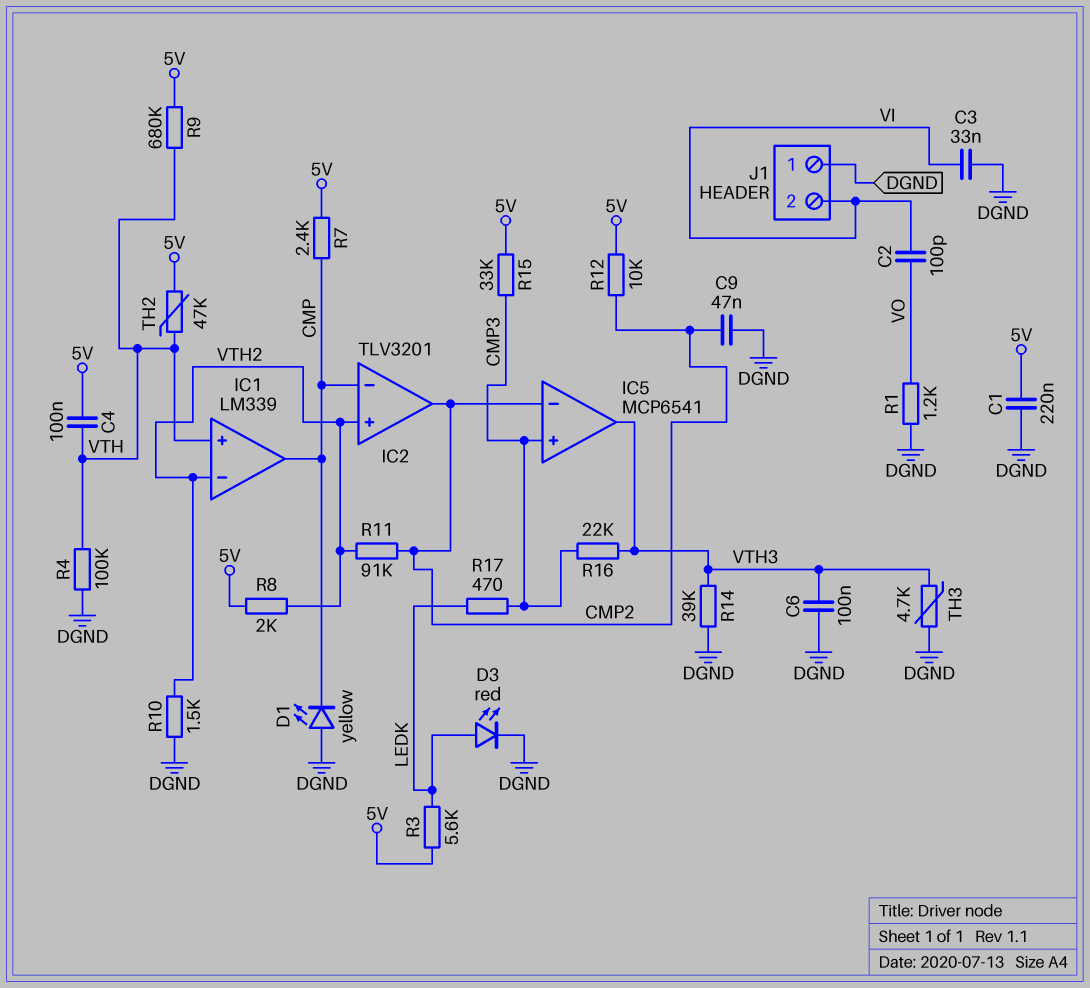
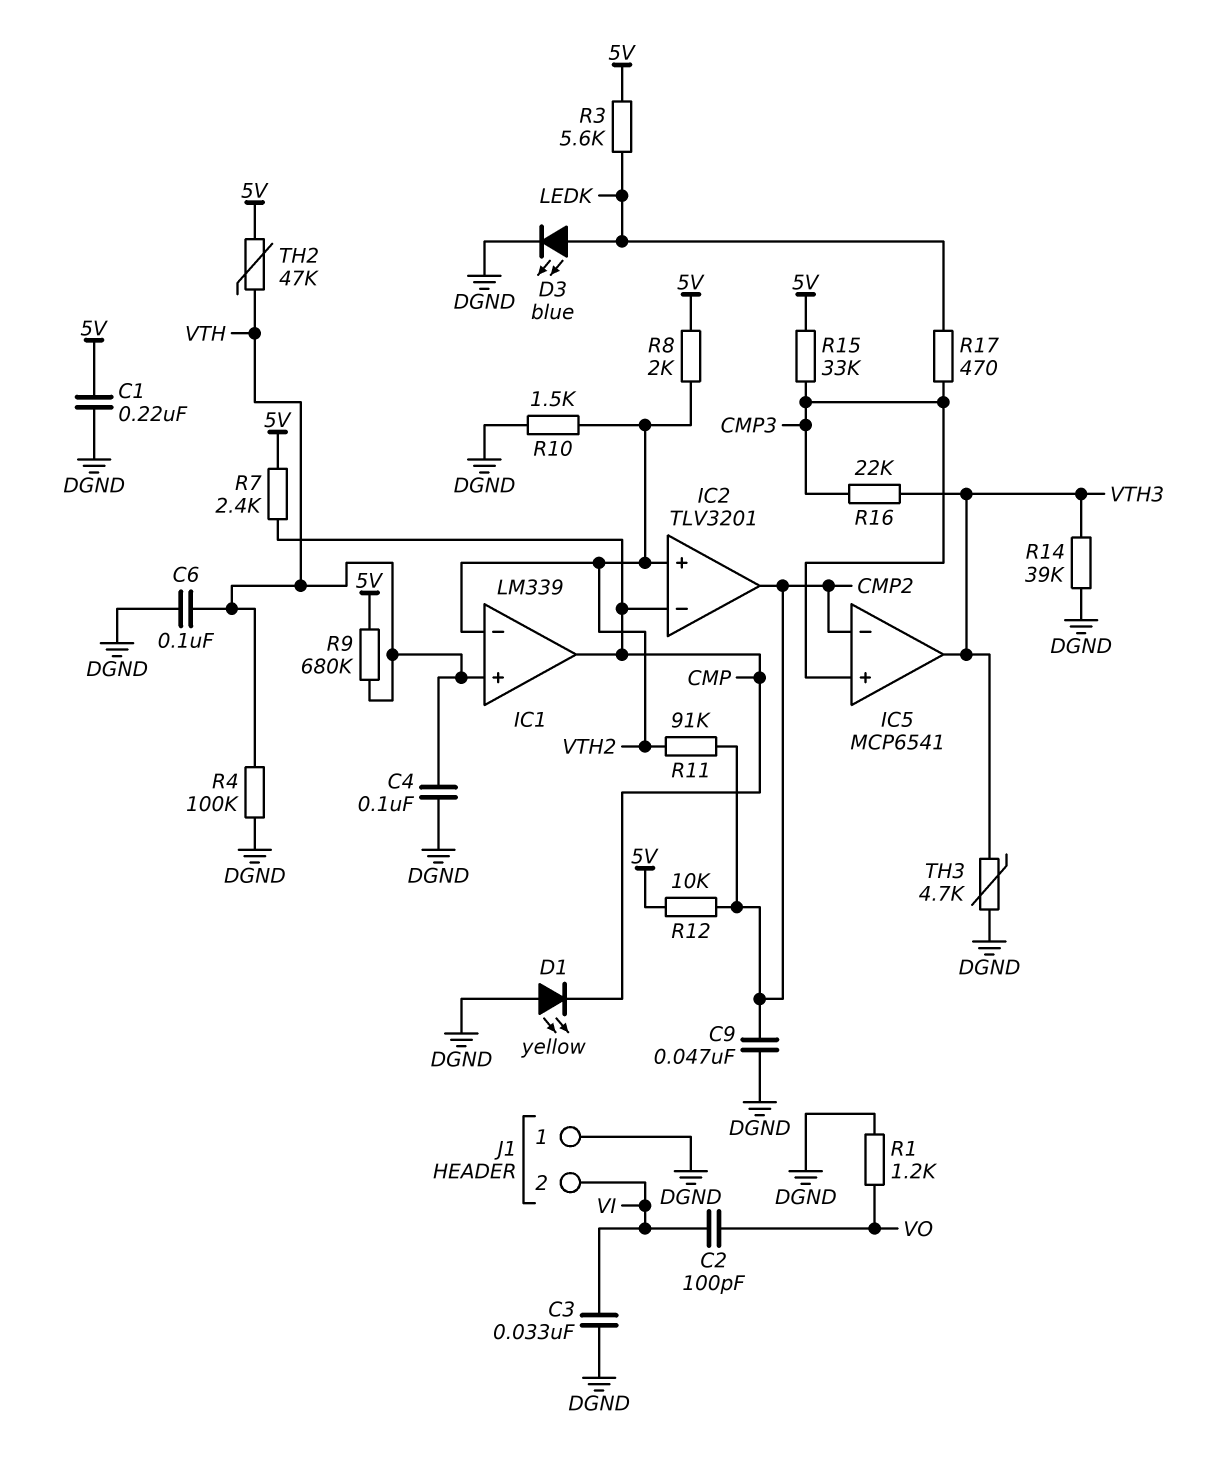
C4: 100nF (5V, VTH) -> 100nF (DGND, VTH)
C6: 100nF (DGND, VTH3) -> 100nF (DGND, VTH)
D3: LED red (A LEDK, K DGND) -> LED blue (A LEDK, K DGND)

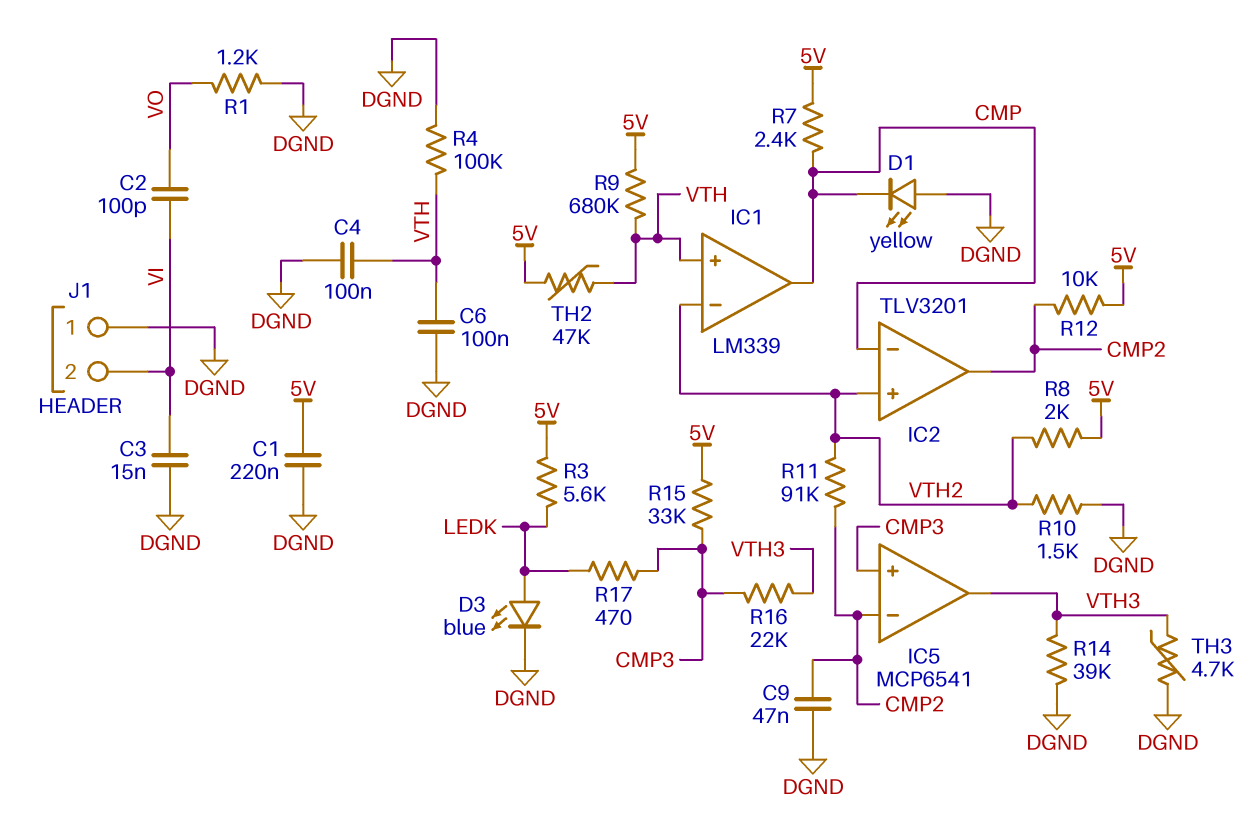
C3: 33nF (DGND, VI) -> 15nF (DGND, VI)

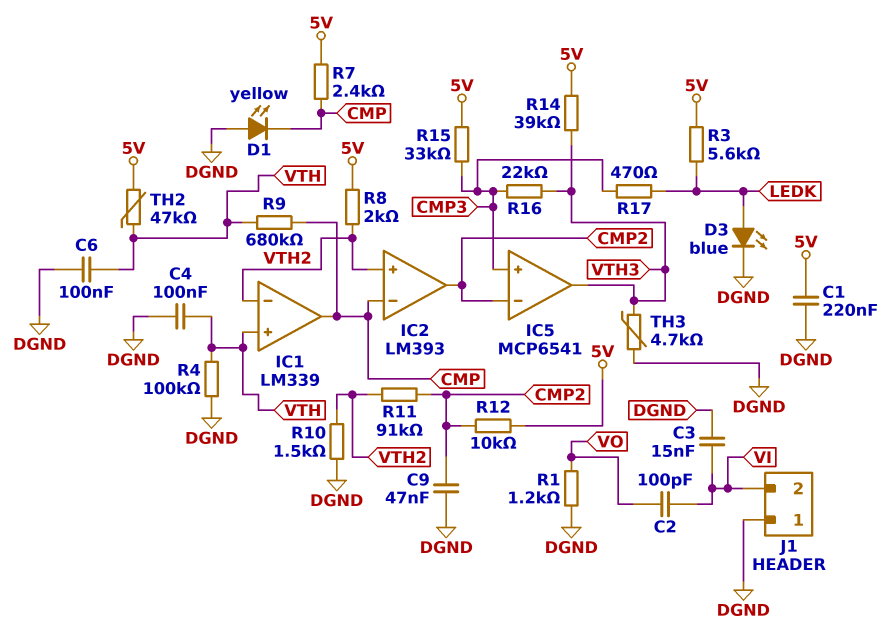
IC2: TLV3201 -> LM393
R9: 680k (5V, VTH) -> 680k (CMP, VTH)
R14: 39k (DGND, VTH3) -> 39k (5V, VTH3)

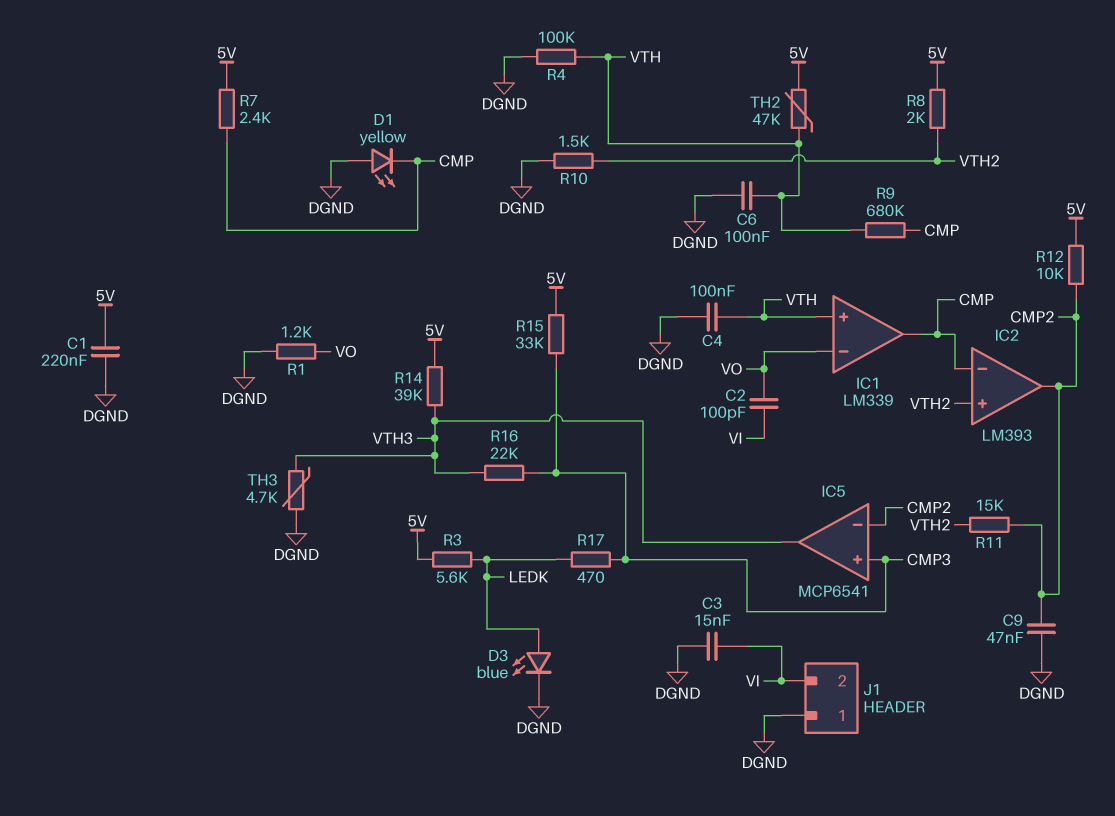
IC1 pin in-: VTH2 -> VO
R11: 91k (CMP2, VTH2) -> 15k (CMP2, VTH2)

